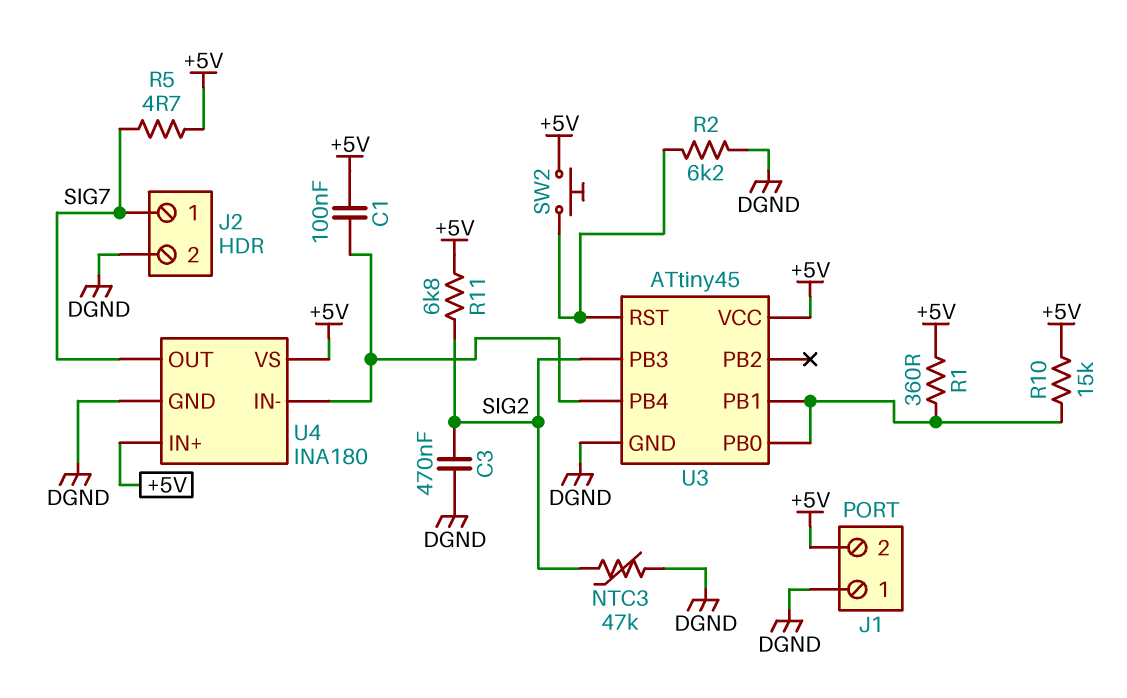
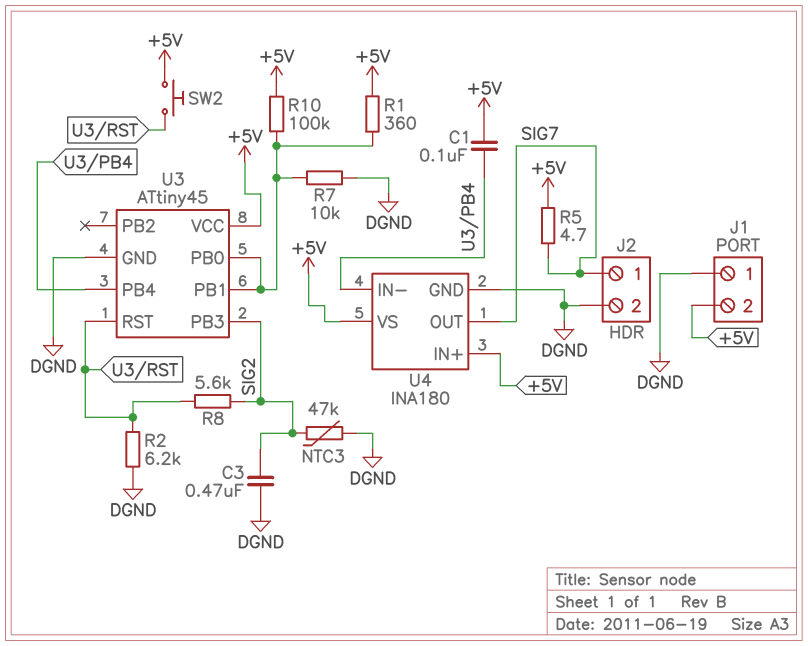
R7: none -> 10k (DGND, U3/PB0)
R8: none -> 5.6k (SIG2, U3/RST)
R10: 15k (+5V, U3/PB0) -> 100k (+5V, U3/PB0)
R11: 6.8k (+5V, SIG2) -> none

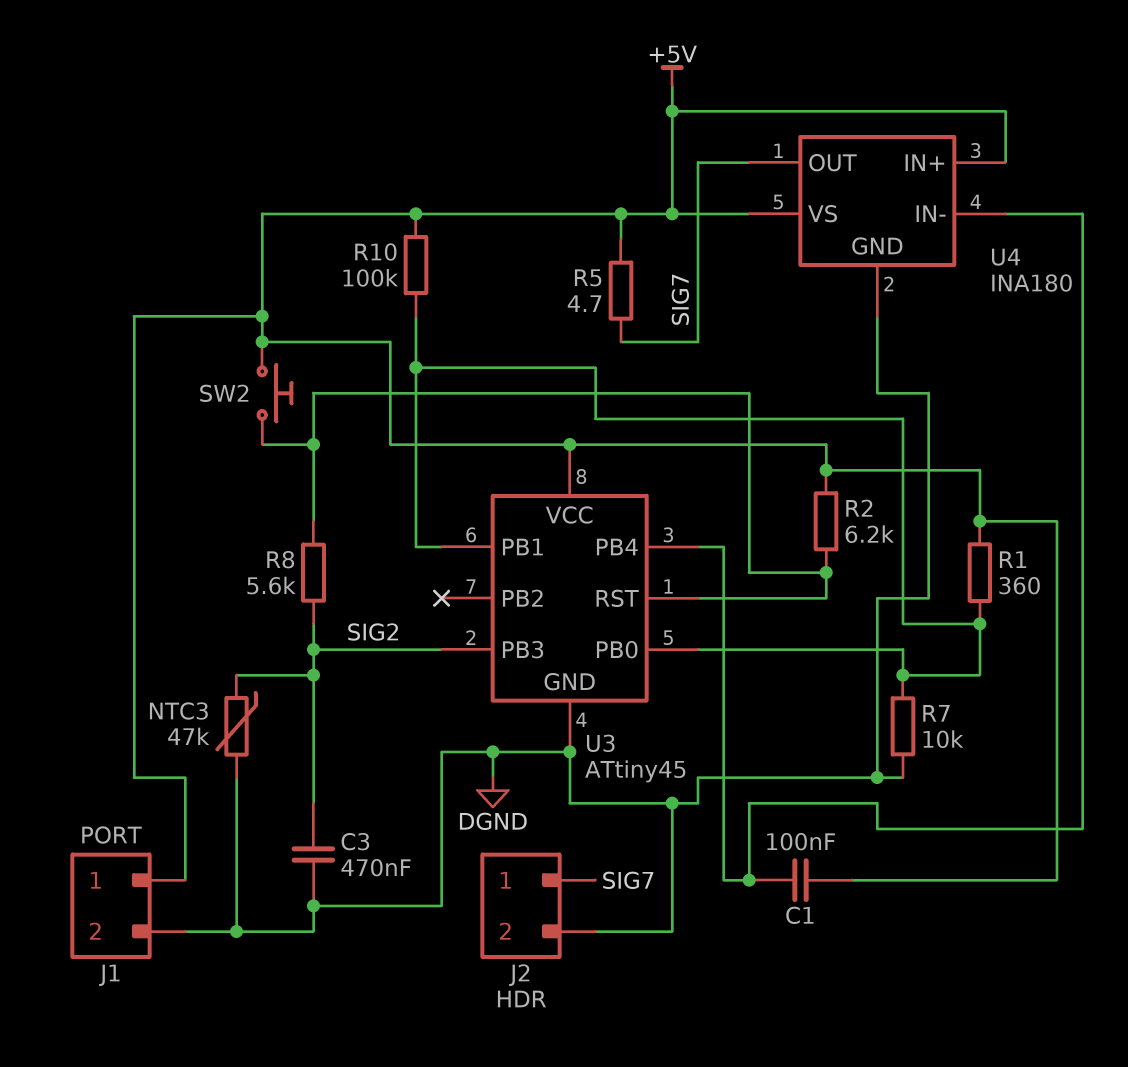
J1 pin 1: DGND -> +5V
J1 pin 2: +5V -> DGND
R2: 6.2k (DGND, U3/RST) -> 6.2k (+5V, U3/RST)

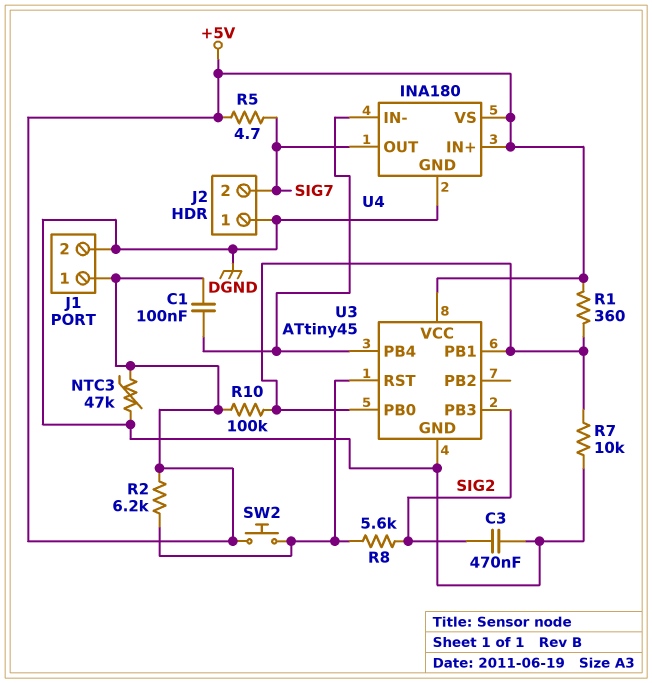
J2 pin 1: SIG7 -> DGND
J2 pin 2: DGND -> SIG7
NTC3: 47k (DGND, SIG2) -> 47k (+5V, DGND)

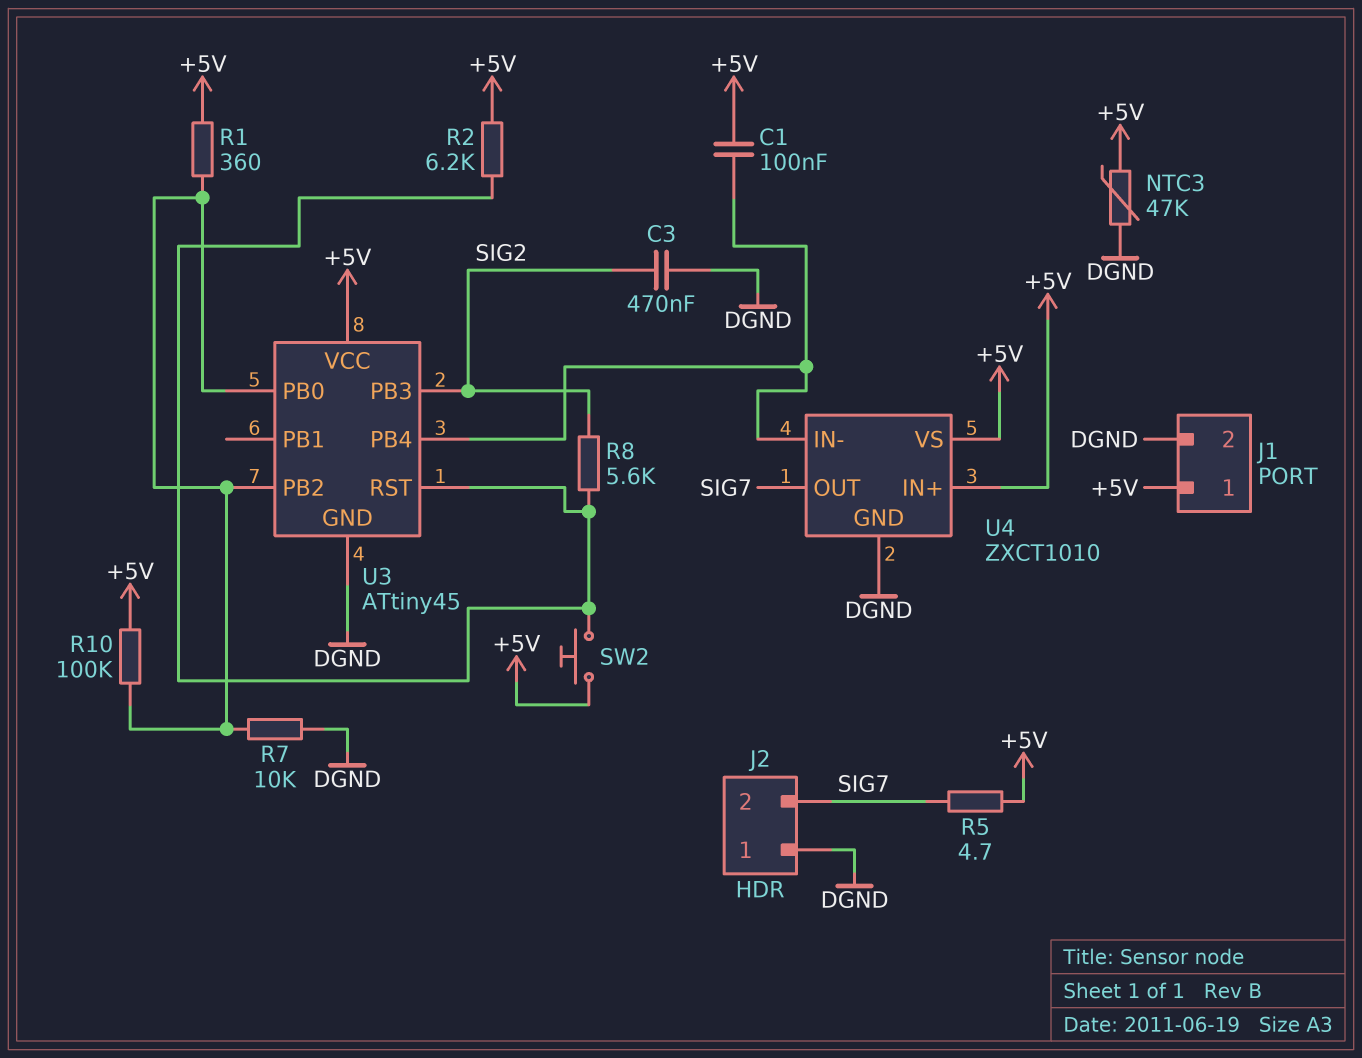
U3 pin PB1: U3/PB0 -> none
U3 pin PB2: none -> U3/PB0
U4: INA180 -> ZXCT1010

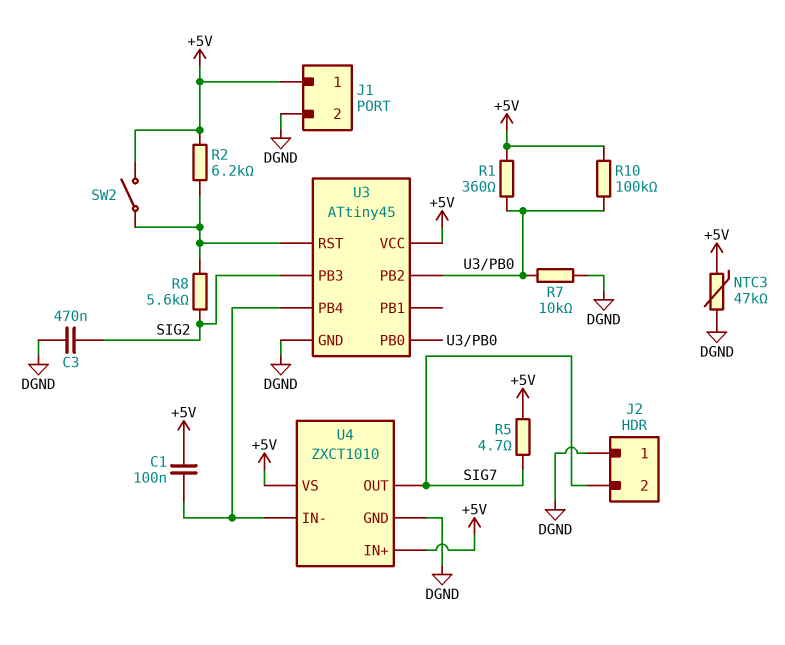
SW2: button (+5V, U3/RST) -> switch (+5V, U3/RST)

